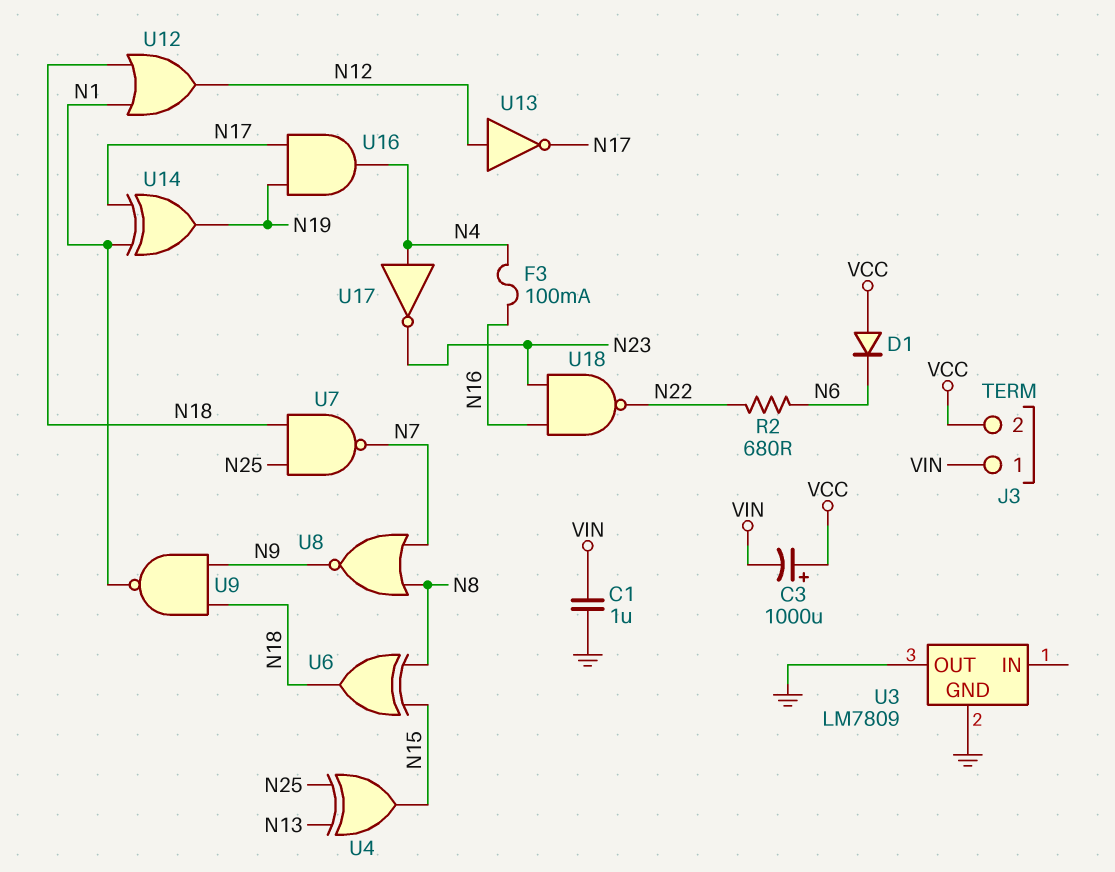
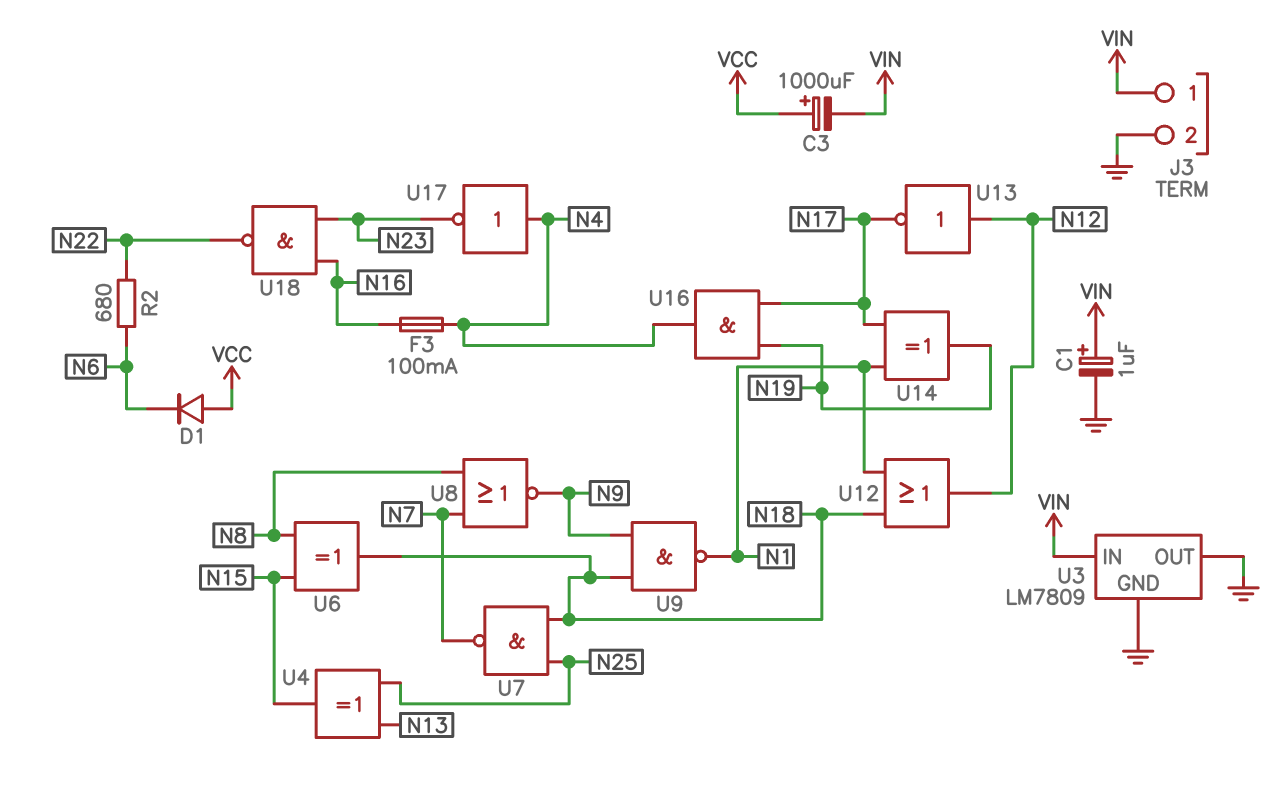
C1: 1uF (GND, VIN) -> 1uF (plus VIN, minus GND)
J3 pin 2: VCC -> GND
U3 pin IN: none -> VIN

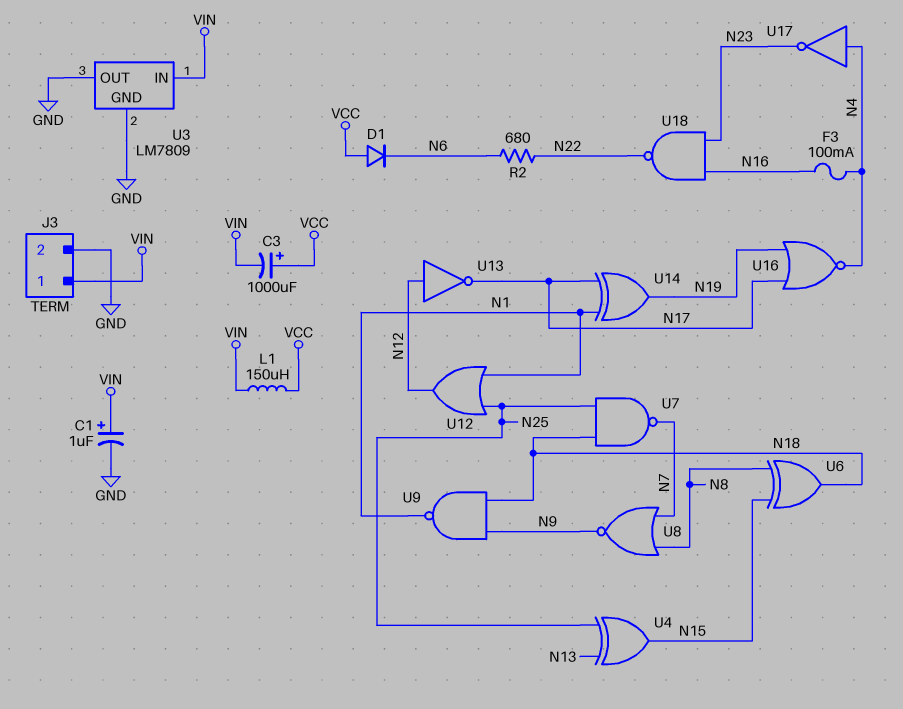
L1: none -> 150uH (VCC, VIN)
U12: OR (in N1, in N18, out N12) -> OR (in N1, in N25, out N12)
U16: AND (in N17, in N19, out N4) -> NOR (in N17, in N19, out N4)

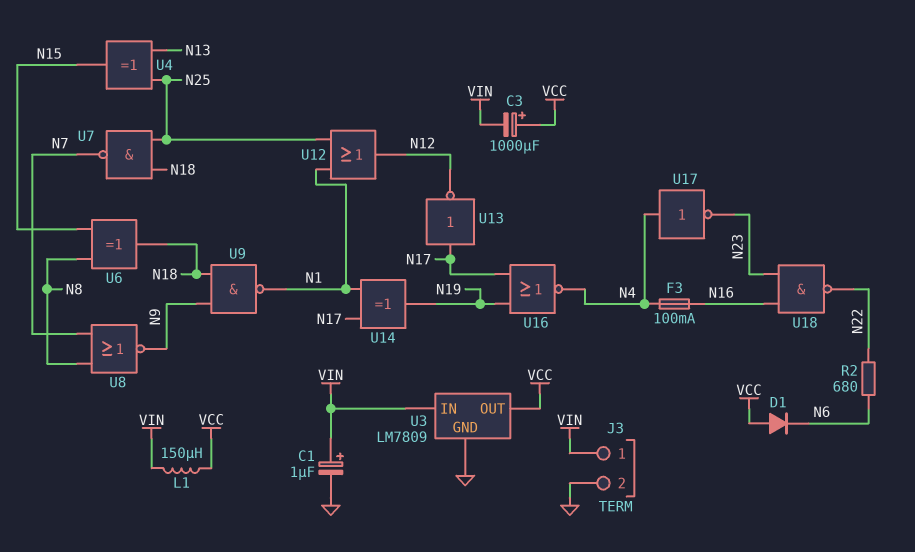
U3 pin OUT: GND -> VCC
U13: NOT (in N12, out N17) -> NOT (in N17, out N12)

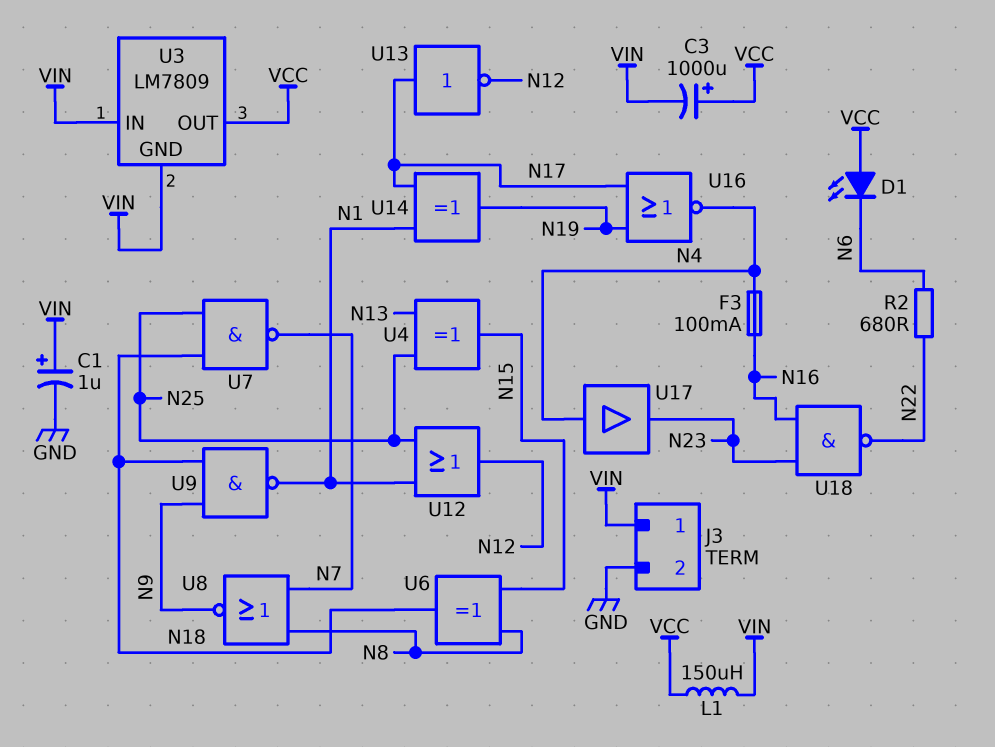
D1: diode (A VCC, K N6) -> LED (A VCC, K N6)
U3 pin GND: GND -> VIN
U17: NOT (in N4, out N23) -> buffer (in N4, out N23)

